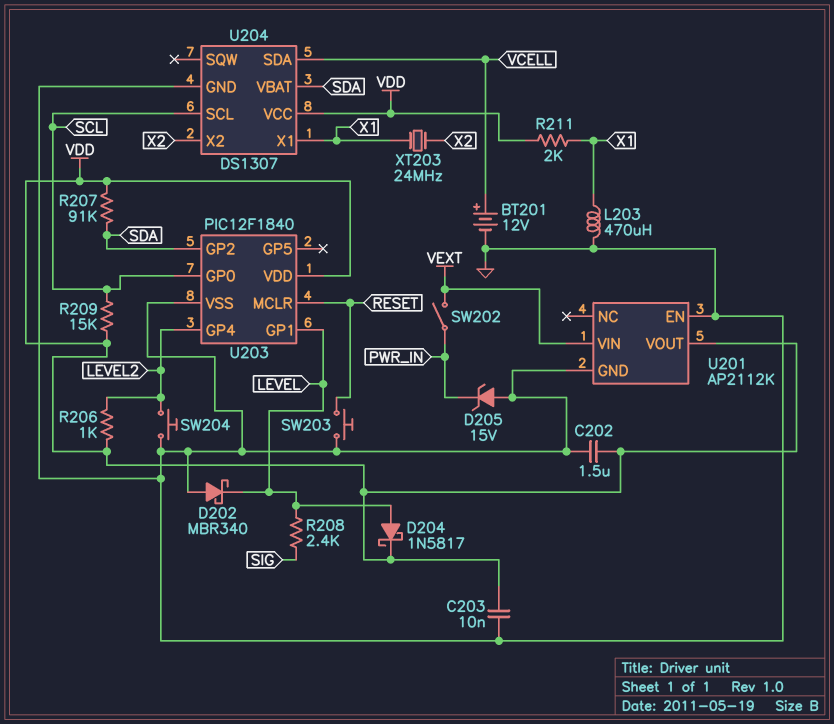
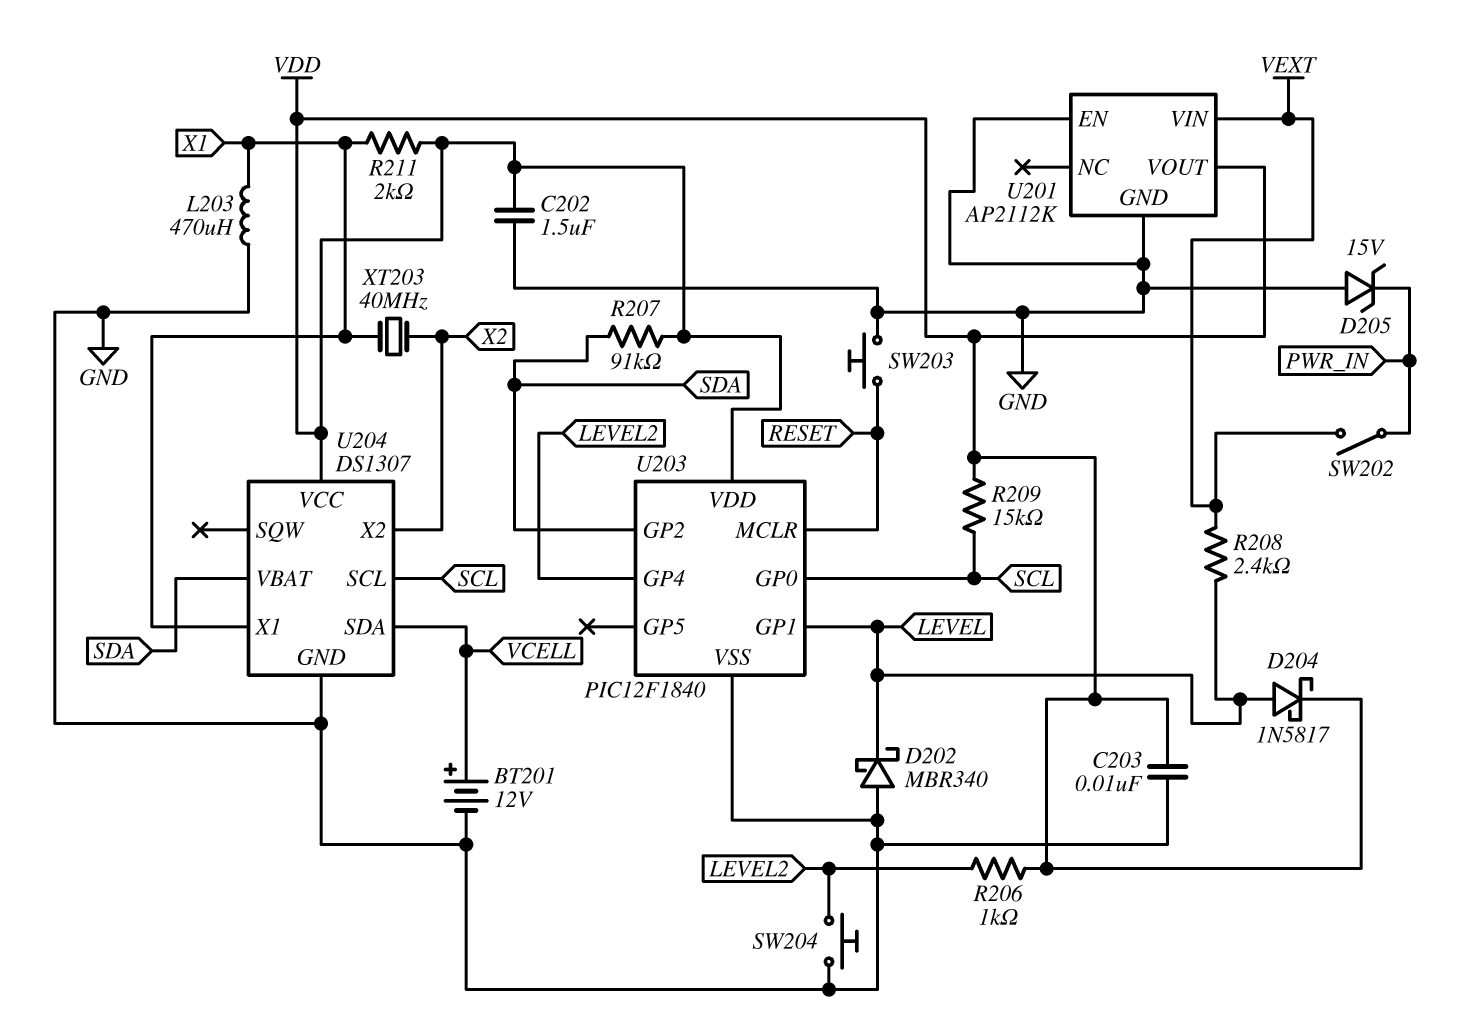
R208: 2.4k (LEVEL, SIG) -> 2.4k (LEVEL, VEXT)
XT203: 24MHz (X1, X2) -> 40MHz (X1, X2)

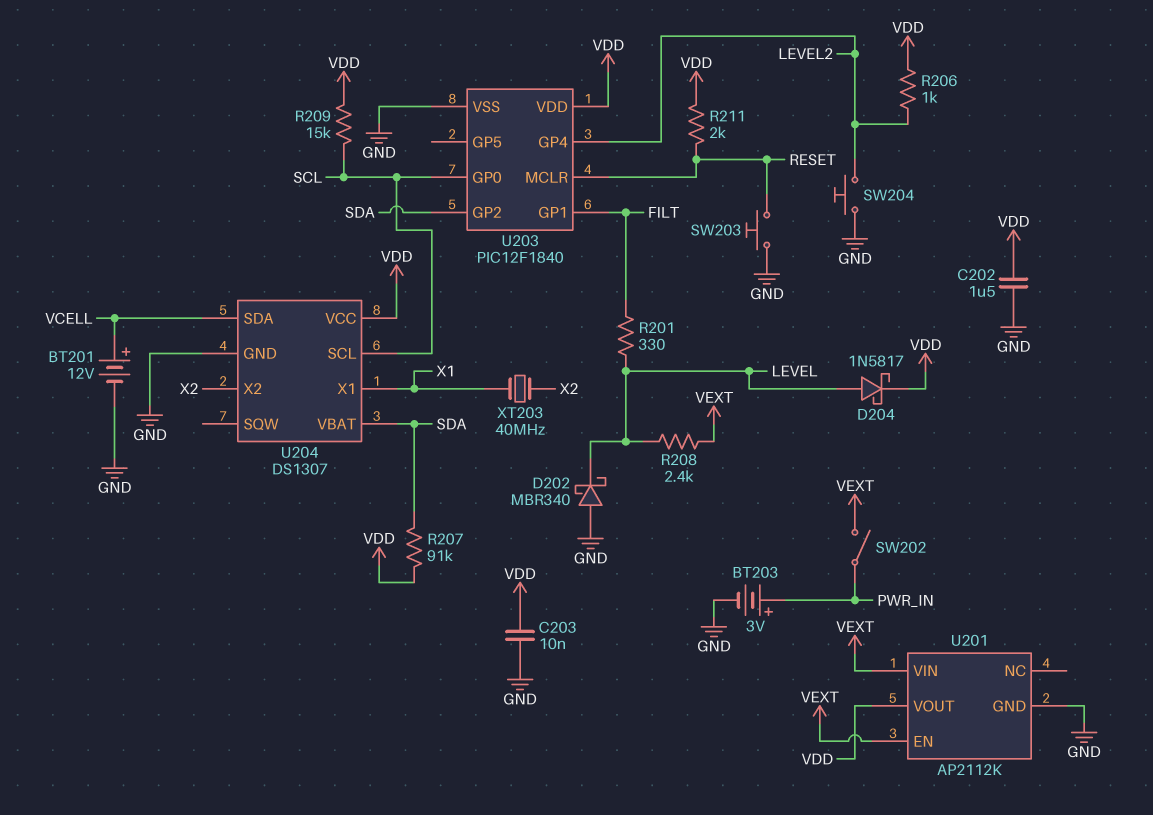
BT203: none -> 3V (plus PWR_IN, minus GND)
D205: zener 15V (A GND, K PWR_IN) -> none
L203: 470uH (GND, X1) -> none
R201: none -> 330 (FILT, LEVEL)
R211: 2k (VDD, X1) -> 2k (RESET, VDD)
U201 pin EN: GND -> VEXT
U203 pin GP1: LEVEL -> FILT

